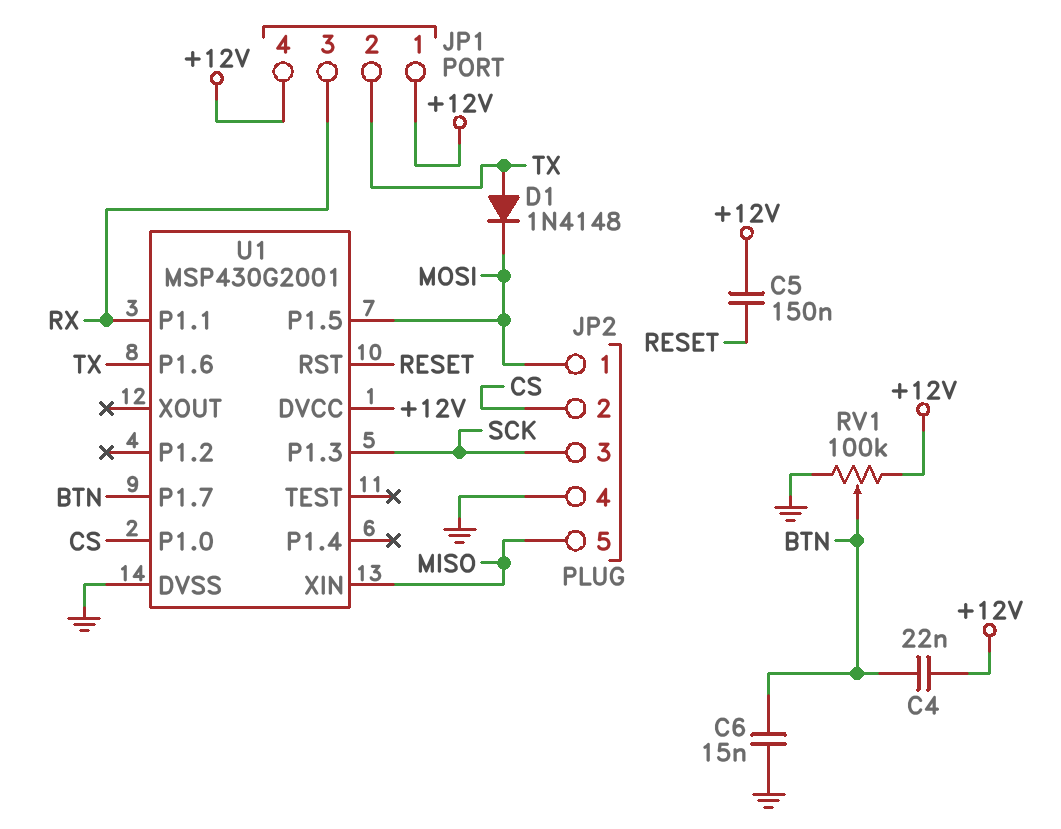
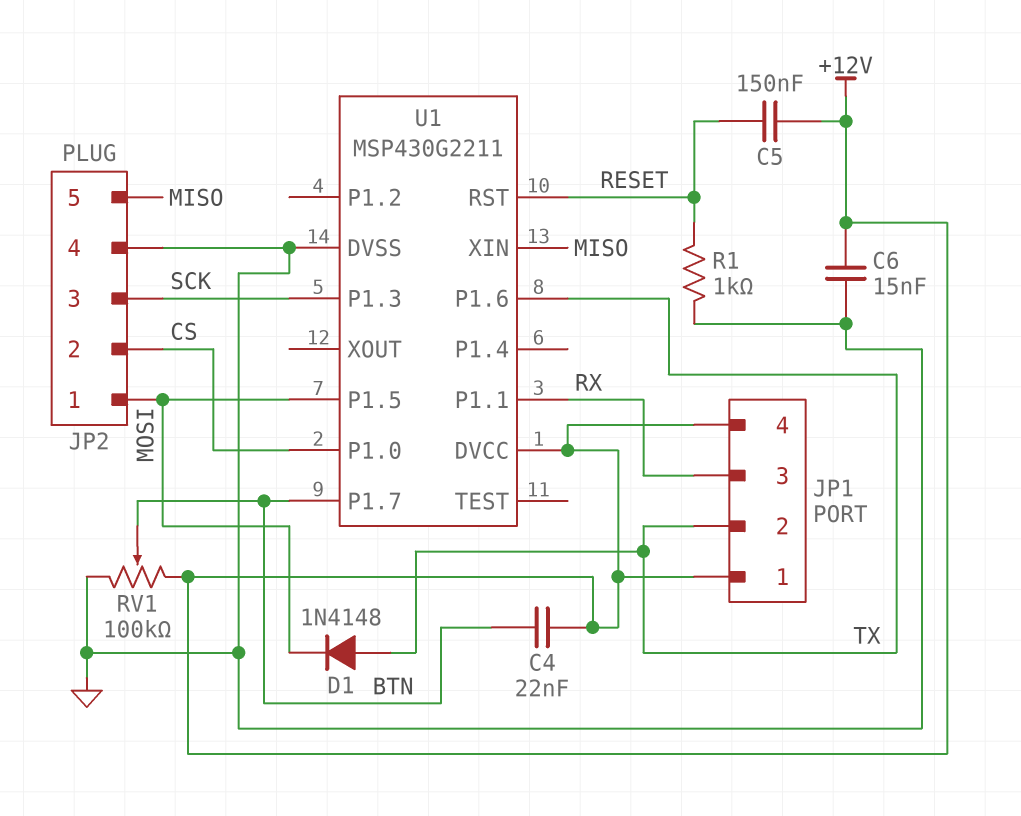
C6: 15nF (BTN, GND) -> 15nF (+12V, GND)
R1: none -> 1k (GND, RESET)
U1: MSP430G2001 -> MSP430G2211

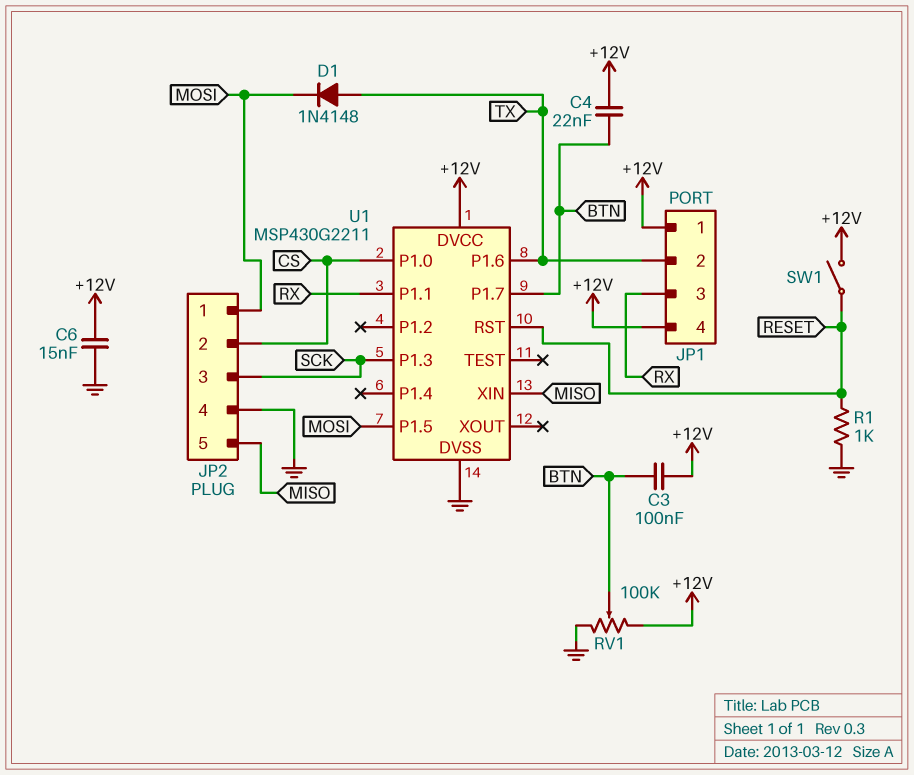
C3: none -> 100nF (+12V, BTN)
C5: 150nF (+12V, RESET) -> none
SW1: none -> switch (+12V, RESET)

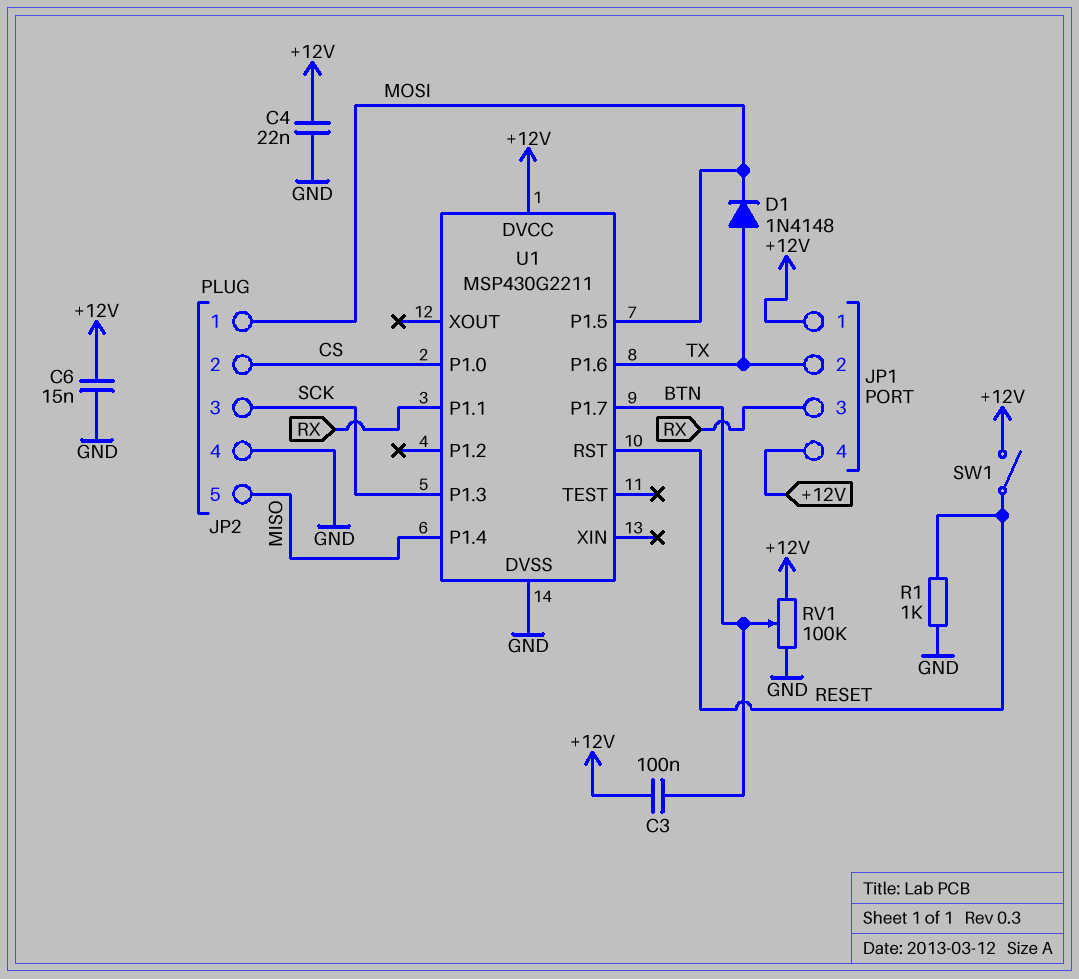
C4: 22nF (+12V, BTN) -> 22nF (+12V, GND)
U1 pin P1.4: none -> MISO
U1 pin XIN: MISO -> none

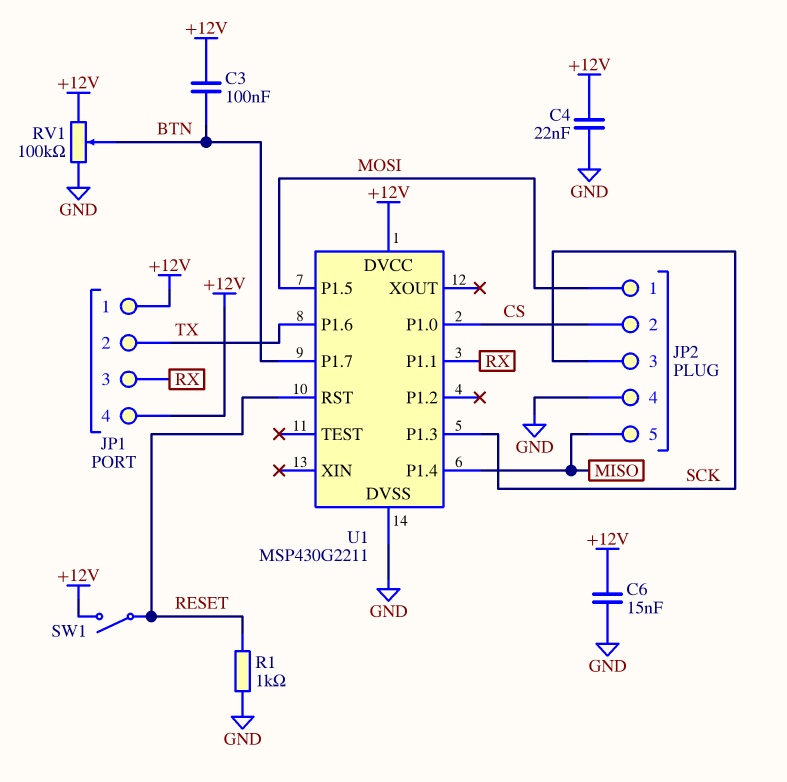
D1: diode 1N4148 (A TX, K MOSI) -> none

